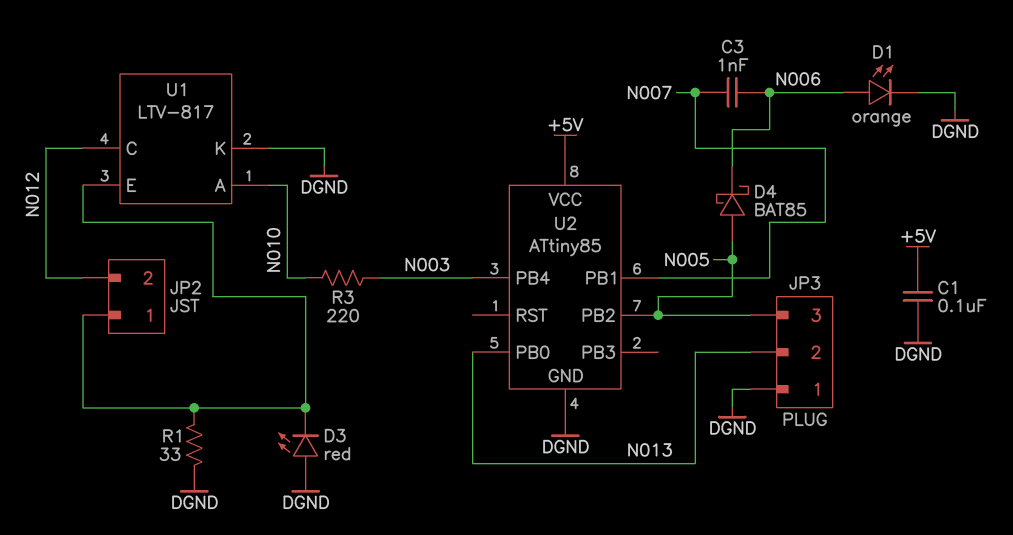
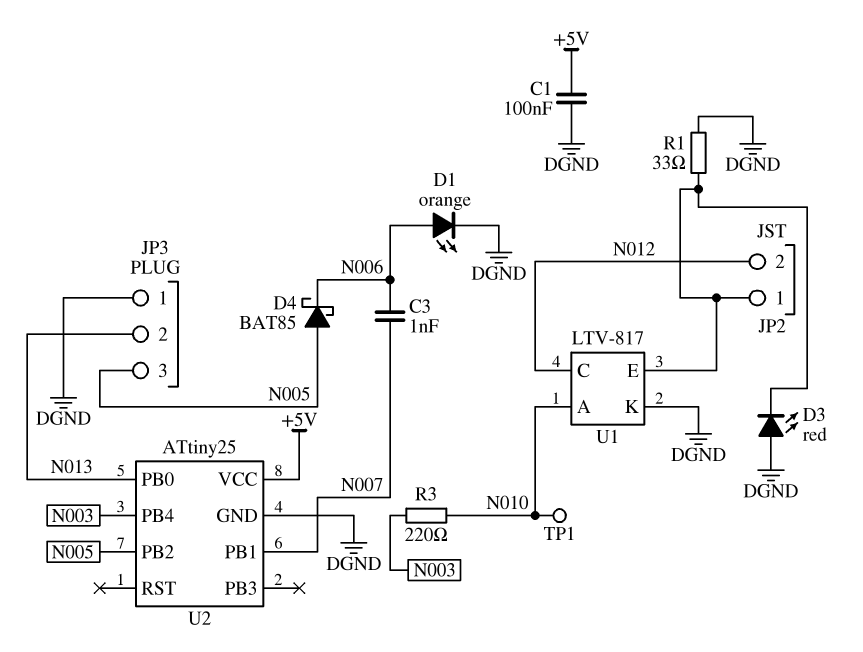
TP1: none -> test point (N010)
U2: ATtiny85 -> ATtiny25

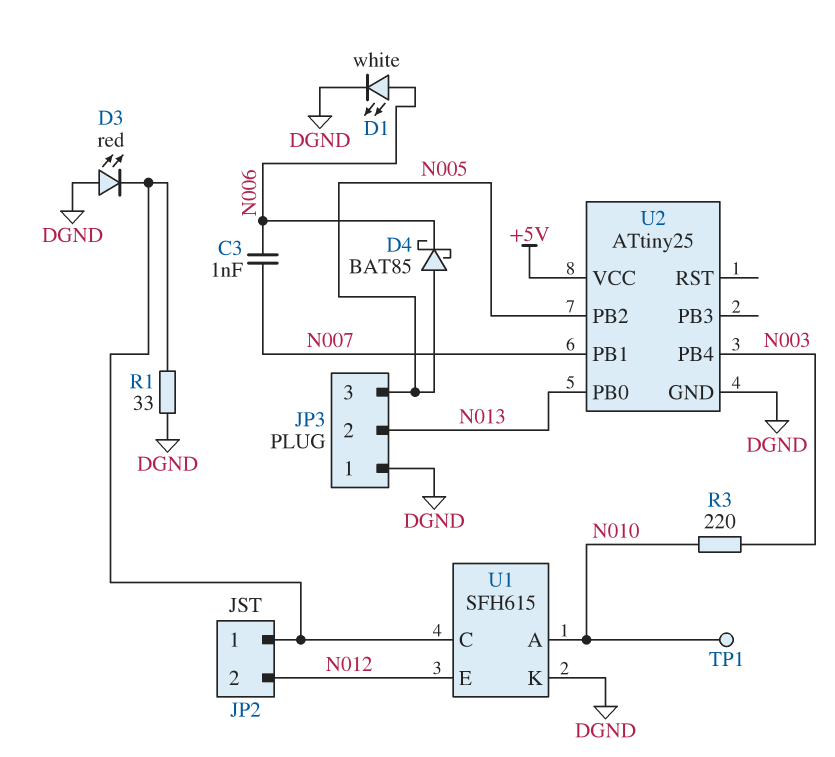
C1: 100nF (+5V, DGND) -> none
D1: LED orange (A N006, K DGND) -> LED white (A N006, K DGND)
U1: LTV-817 -> SFH615
U1 pin C: N012 -> JP2/1
U1 pin E: JP2/1 -> N012

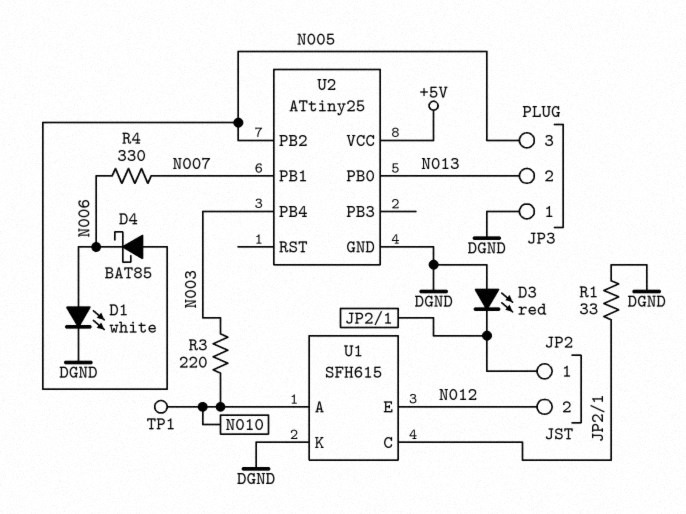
C3: 1nF (N006, N007) -> none
R4: none -> 330 (N006, N007)

